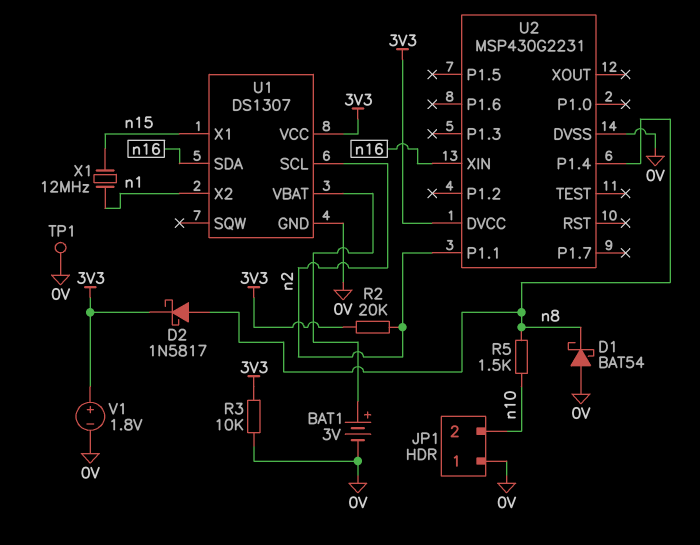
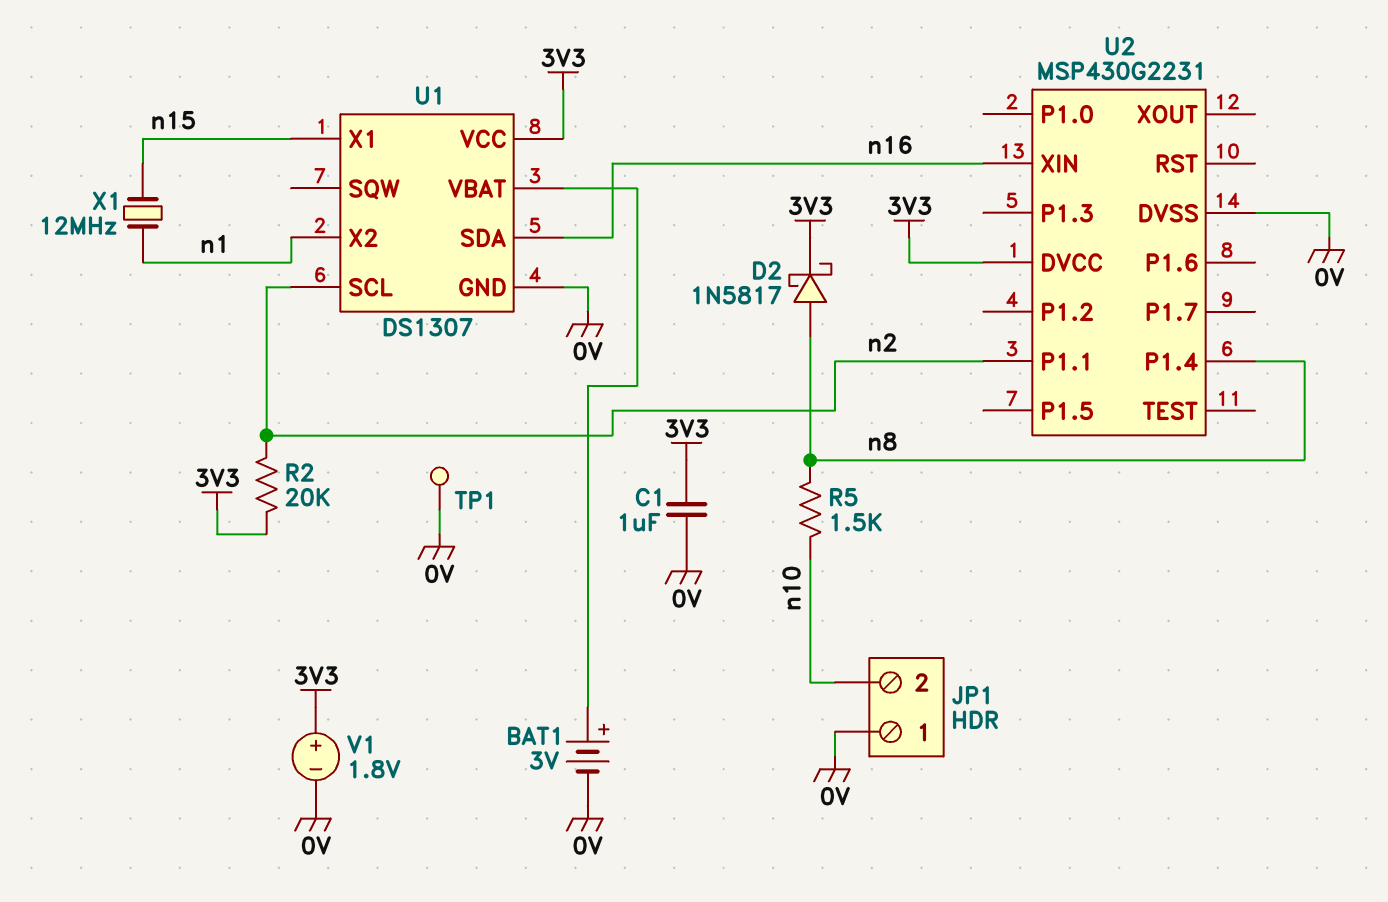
C1: none -> 1uF (0V, 3V3)
D1: schottky BAT54 (A 0V, K n8) -> none
R3: 10k (0V, 3V3) -> none

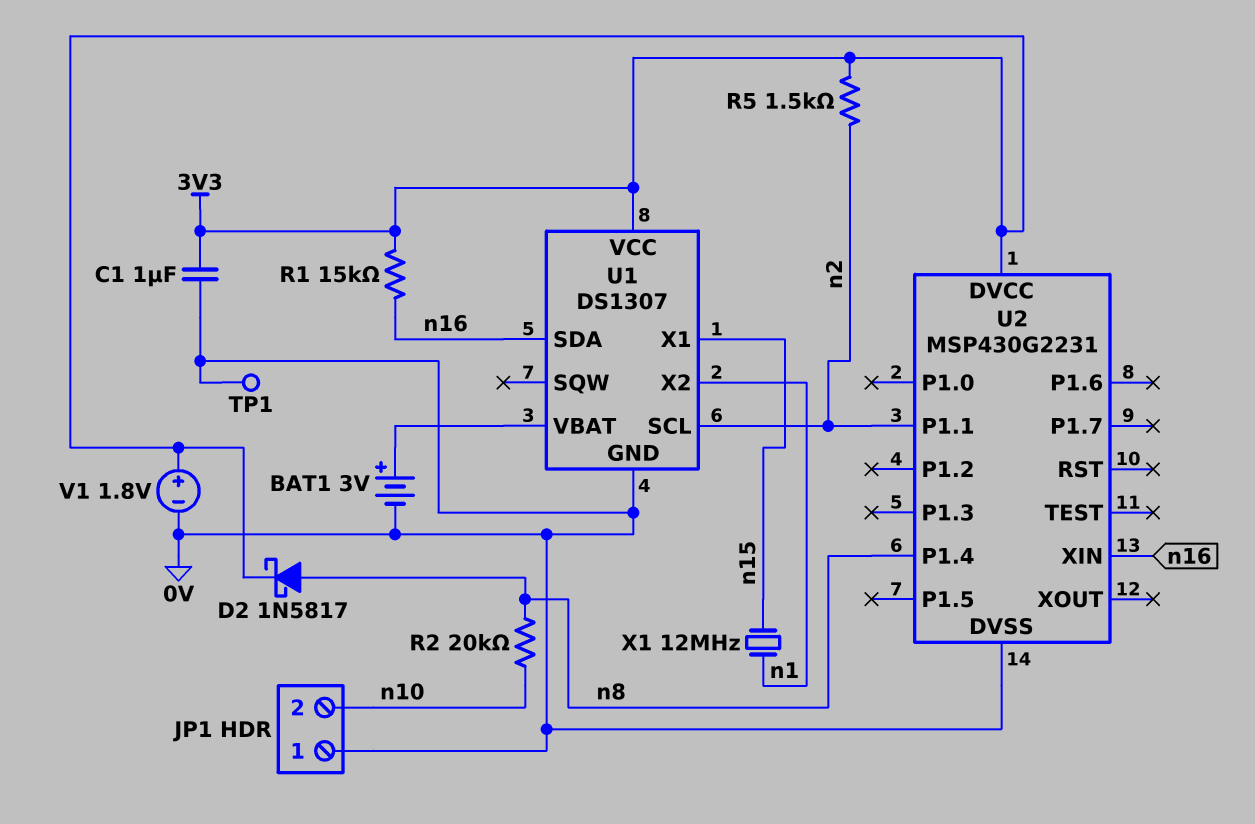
R1: none -> 15k (3V3, n16)
R2: 20k (3V3, n2) -> 20k (n8, n10)
R5: 1.5k (n8, n10) -> 1.5k (3V3, n2)

